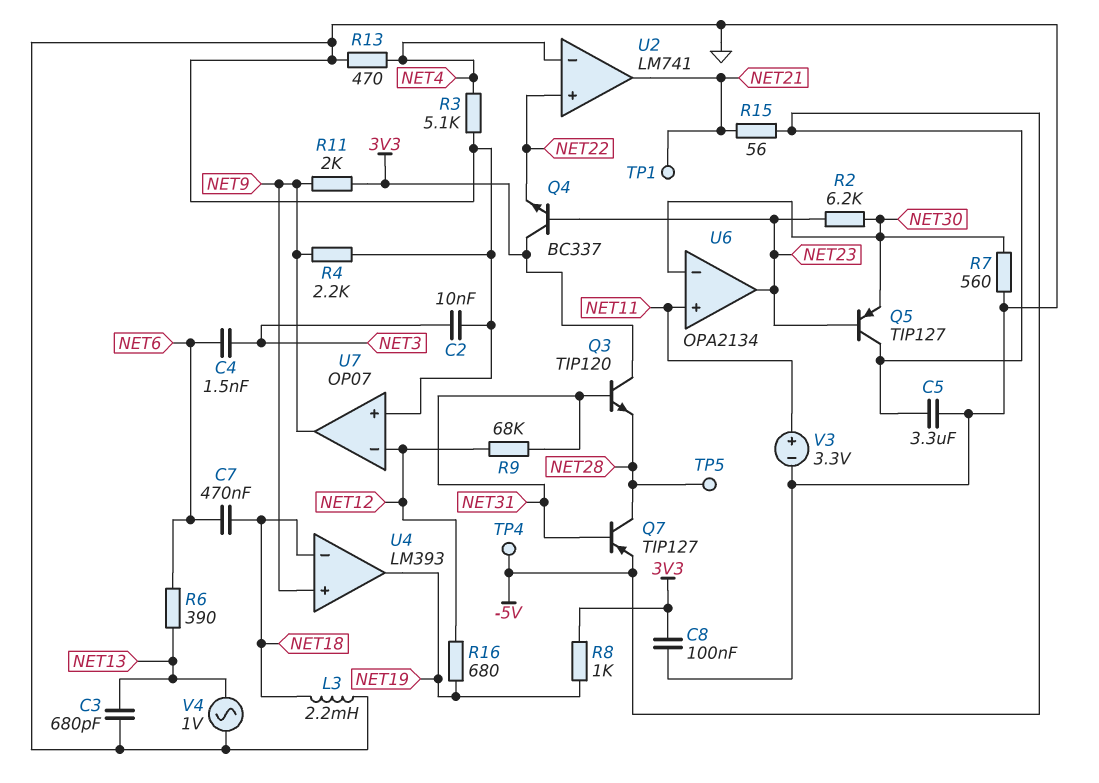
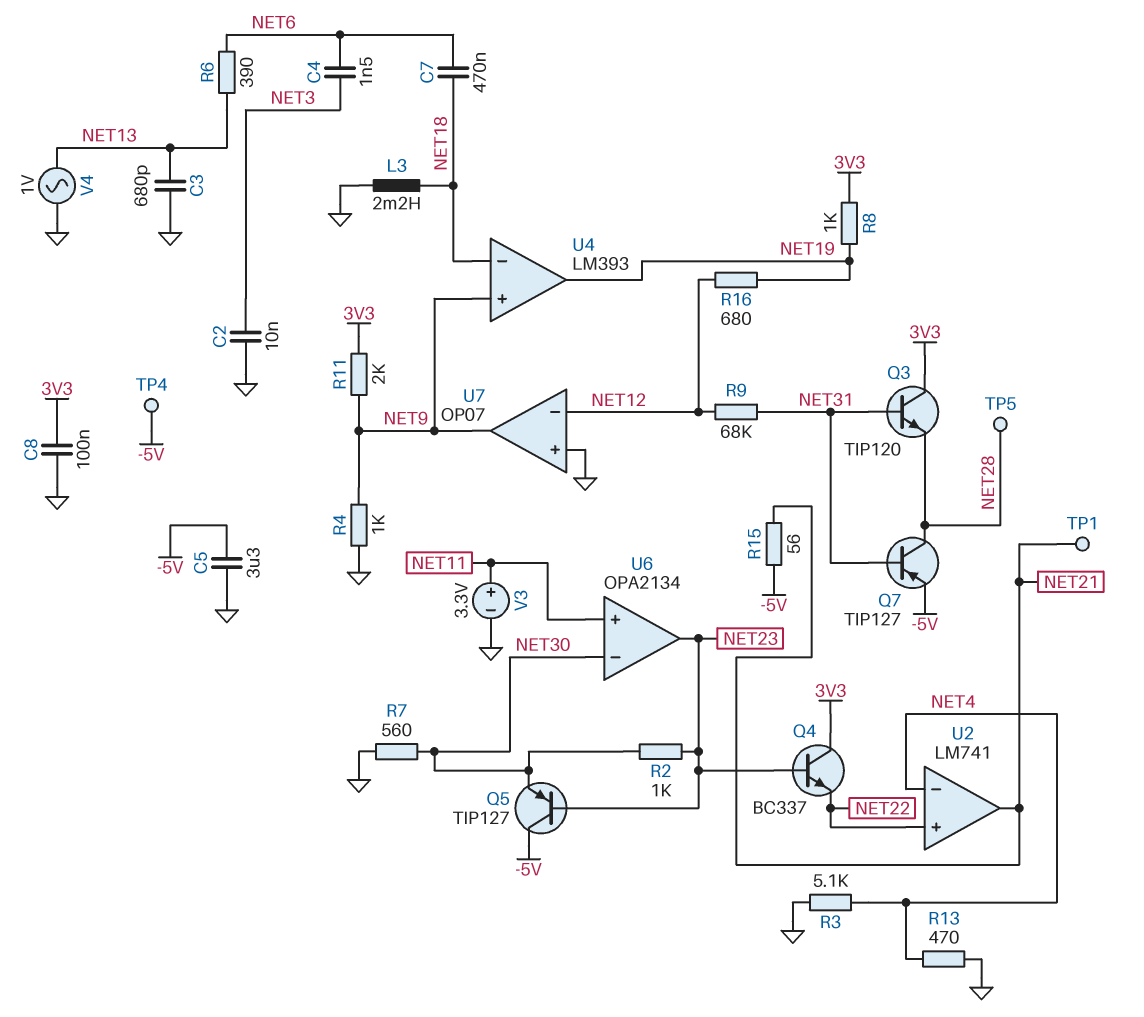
R2: 6.2k (NET23, NET30) -> 1k (NET23, NET30)
R4: 2.2k (GND, NET9) -> 1k (GND, NET9)

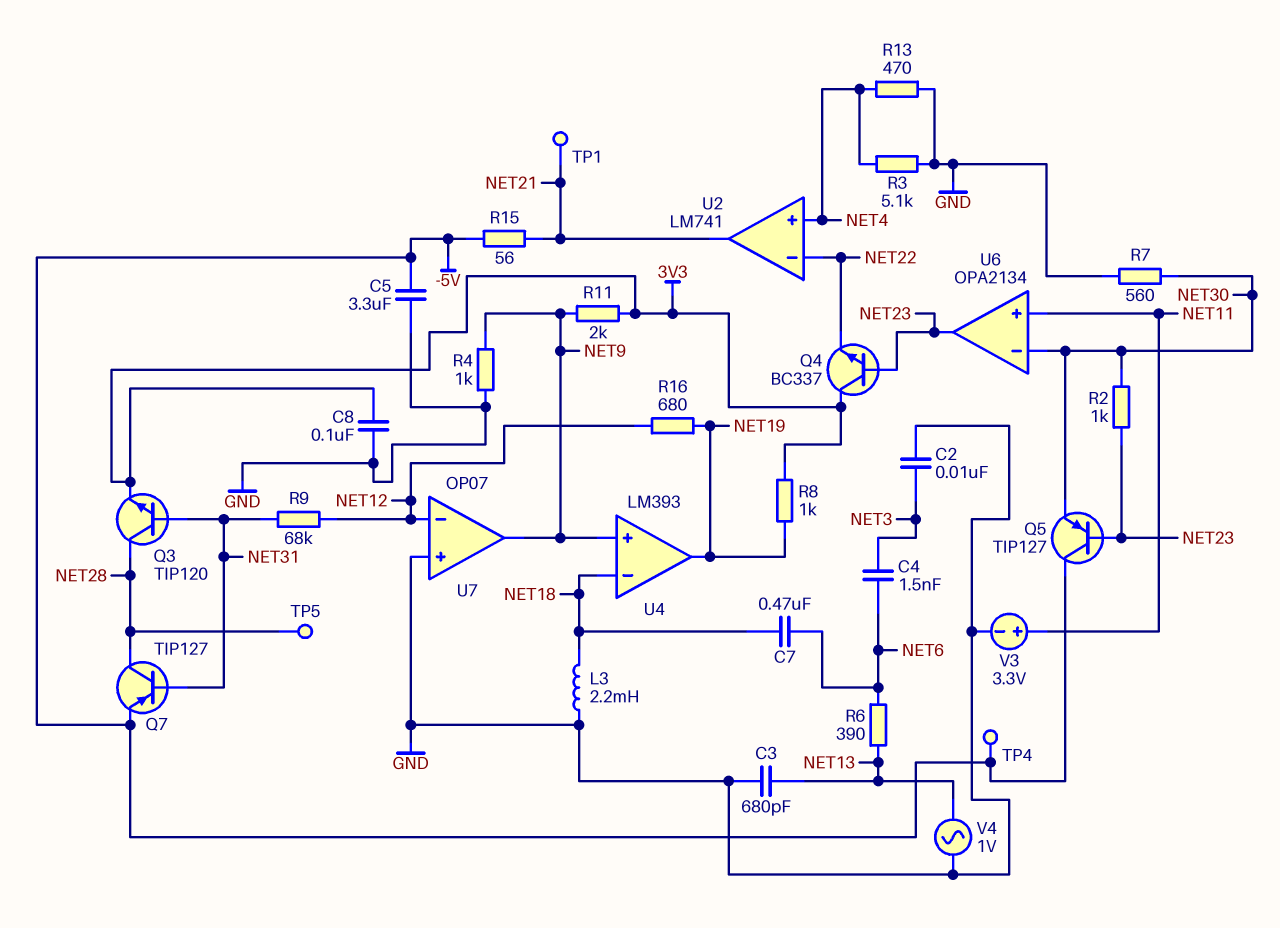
Q3: NPN TIP120 (B NET31, C 3V3, E NET28) -> NPN TIP120 (B NET31, C NET28, E 3V3)
U2 pin in+: NET22 -> NET4
U2 pin in-: NET4 -> NET22

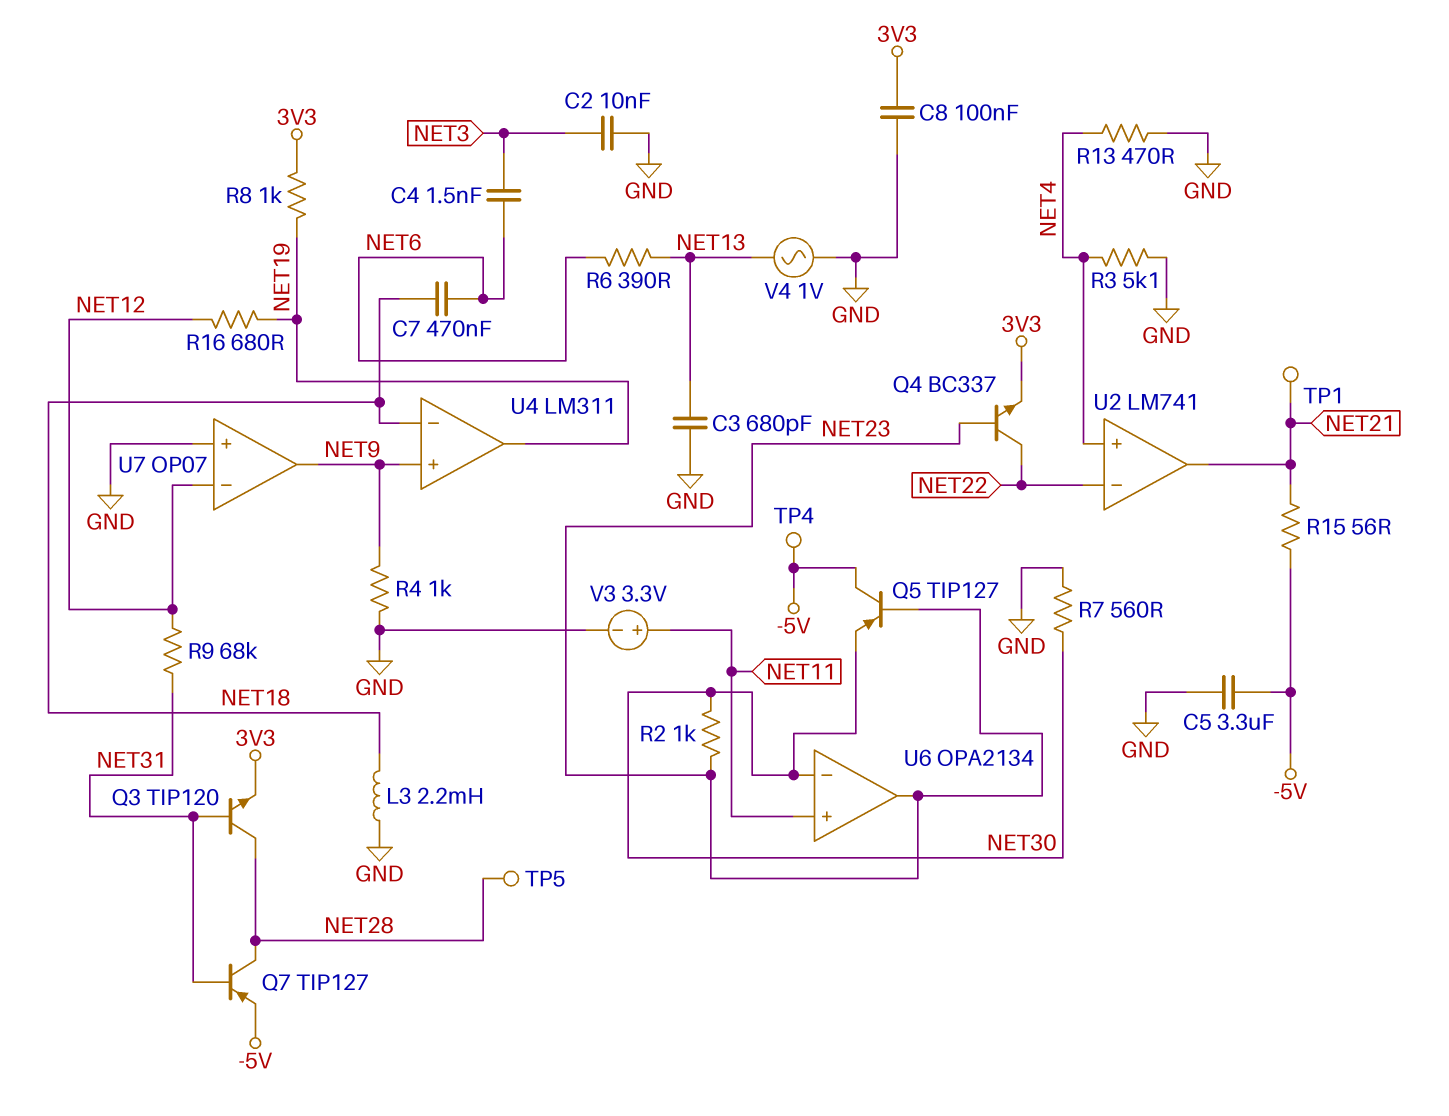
Q4: NPN BC337 (B NET23, C 3V3, E NET22) -> NPN BC337 (B NET23, C NET22, E 3V3)
R11: 2k (3V3, NET9) -> none
U4: LM393 -> LM311

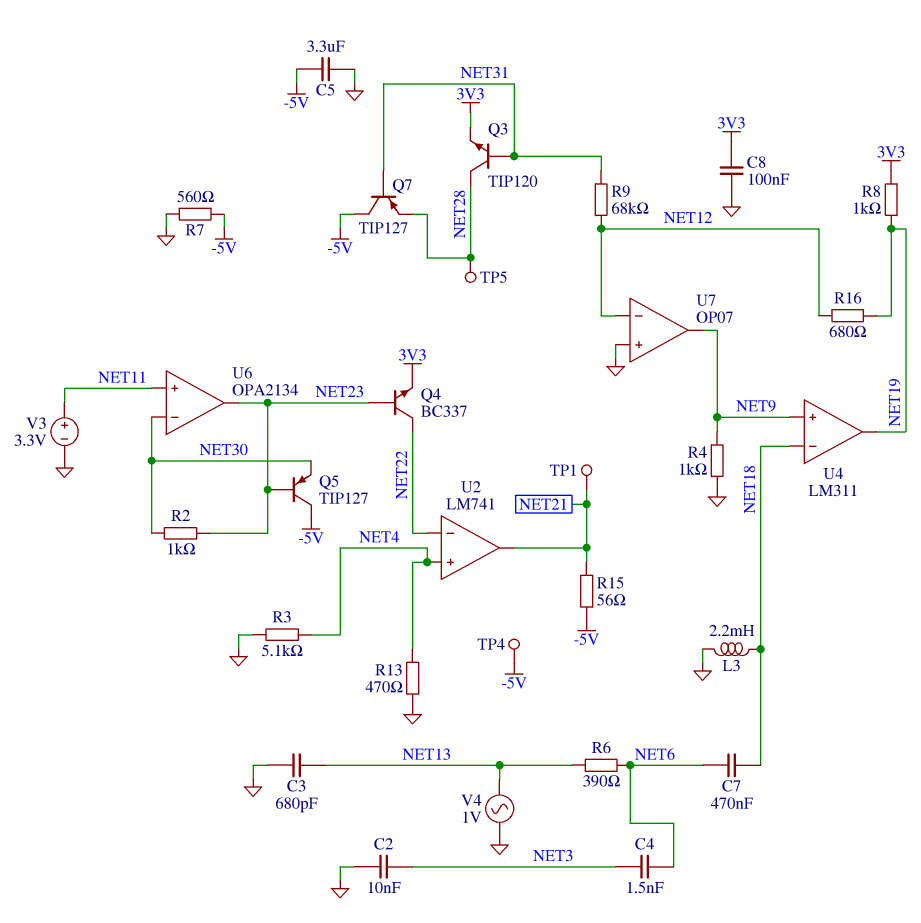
Q7: PNP TIP127 (B NET31, C NET28, E -5V) -> PNP TIP127 (B NET31, C -5V, E NET28)
R7: 560 (GND, NET30) -> 560 (-5V, GND)

